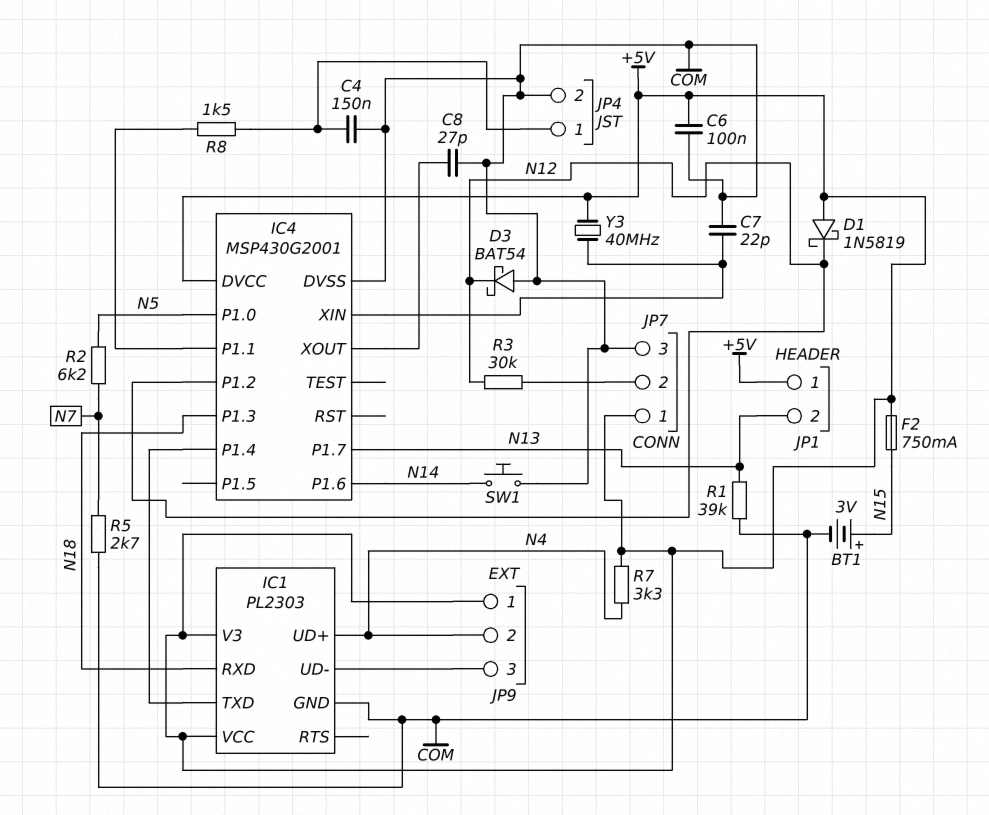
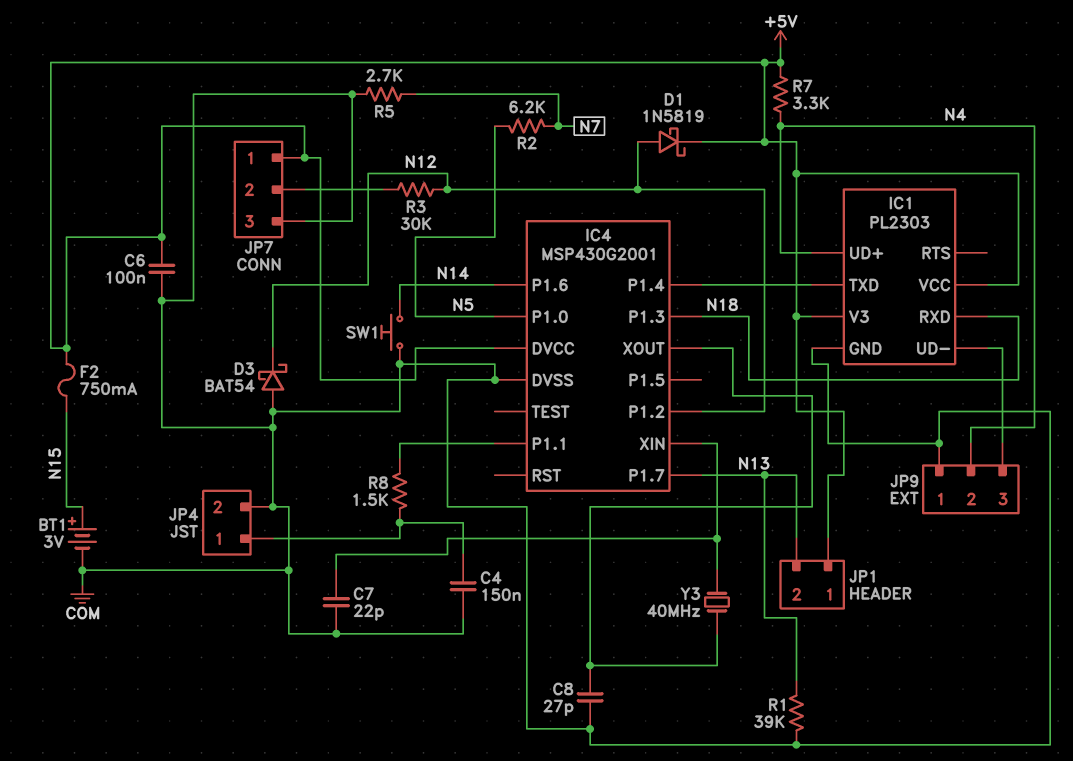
D1: schottky 1N5819 (A +5V, K N12) -> schottky 1N5819 (A N12, K +5V)
JP9 pin 1: +5V -> COM
Y3: 40MHz (+5V, IC4/XIN) -> 40MHz (IC4/XIN, IC4/XOUT)

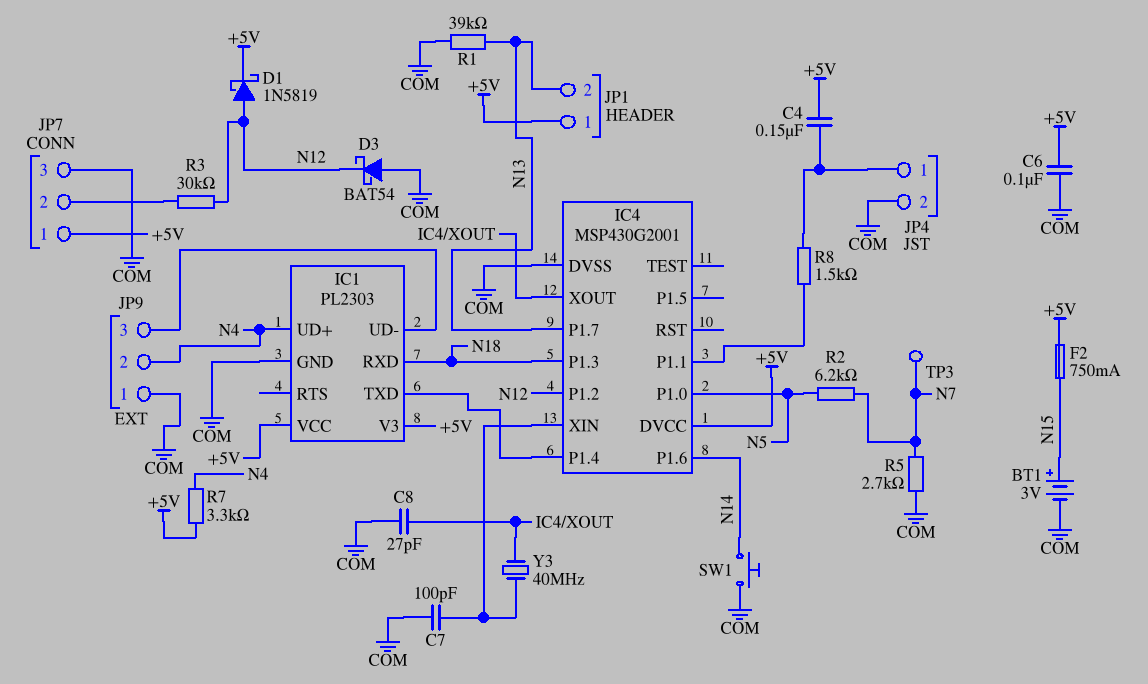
C4: 150nF (COM, JP4/1) -> 150nF (+5V, JP4/1)
C7: 22pF (COM, IC4/XIN) -> 100pF (COM, IC4/XIN)
TP3: none -> test point (N7)

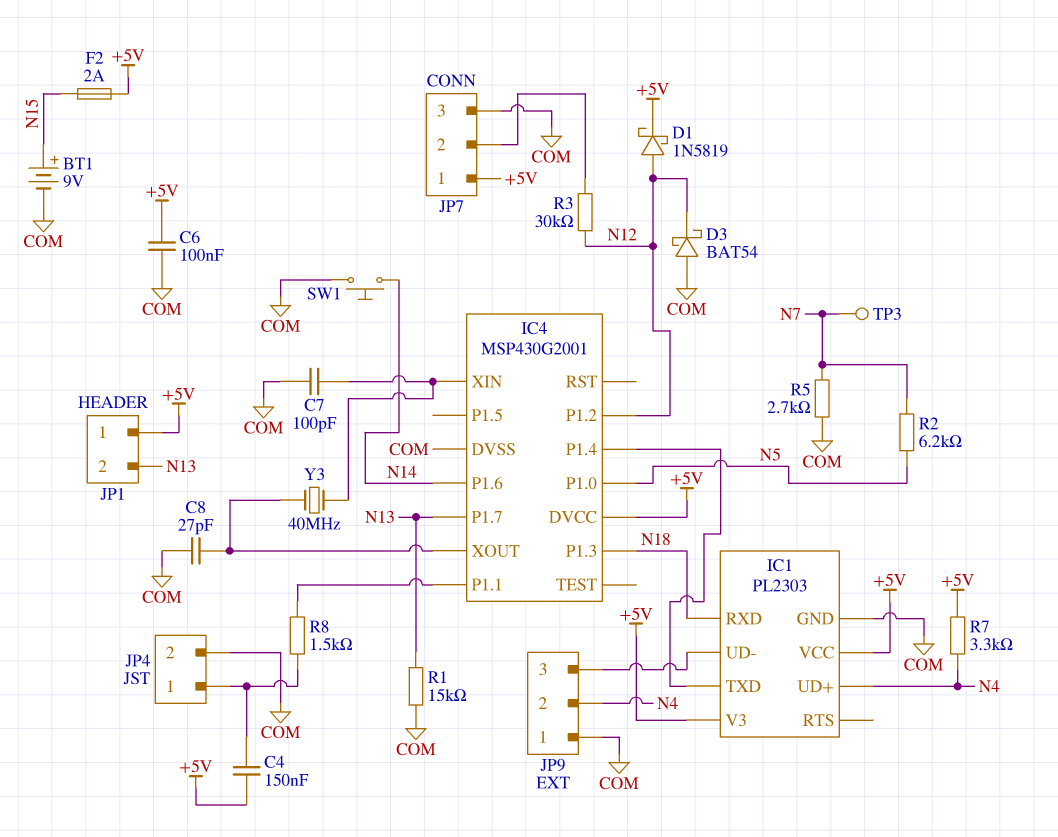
BT1: 3V (plus N15, minus COM) -> 9V (plus N15, minus COM)
F2: 750mA (+5V, N15) -> 2A (+5V, N15)
R1: 39k (COM, N13) -> 15k (COM, N13)

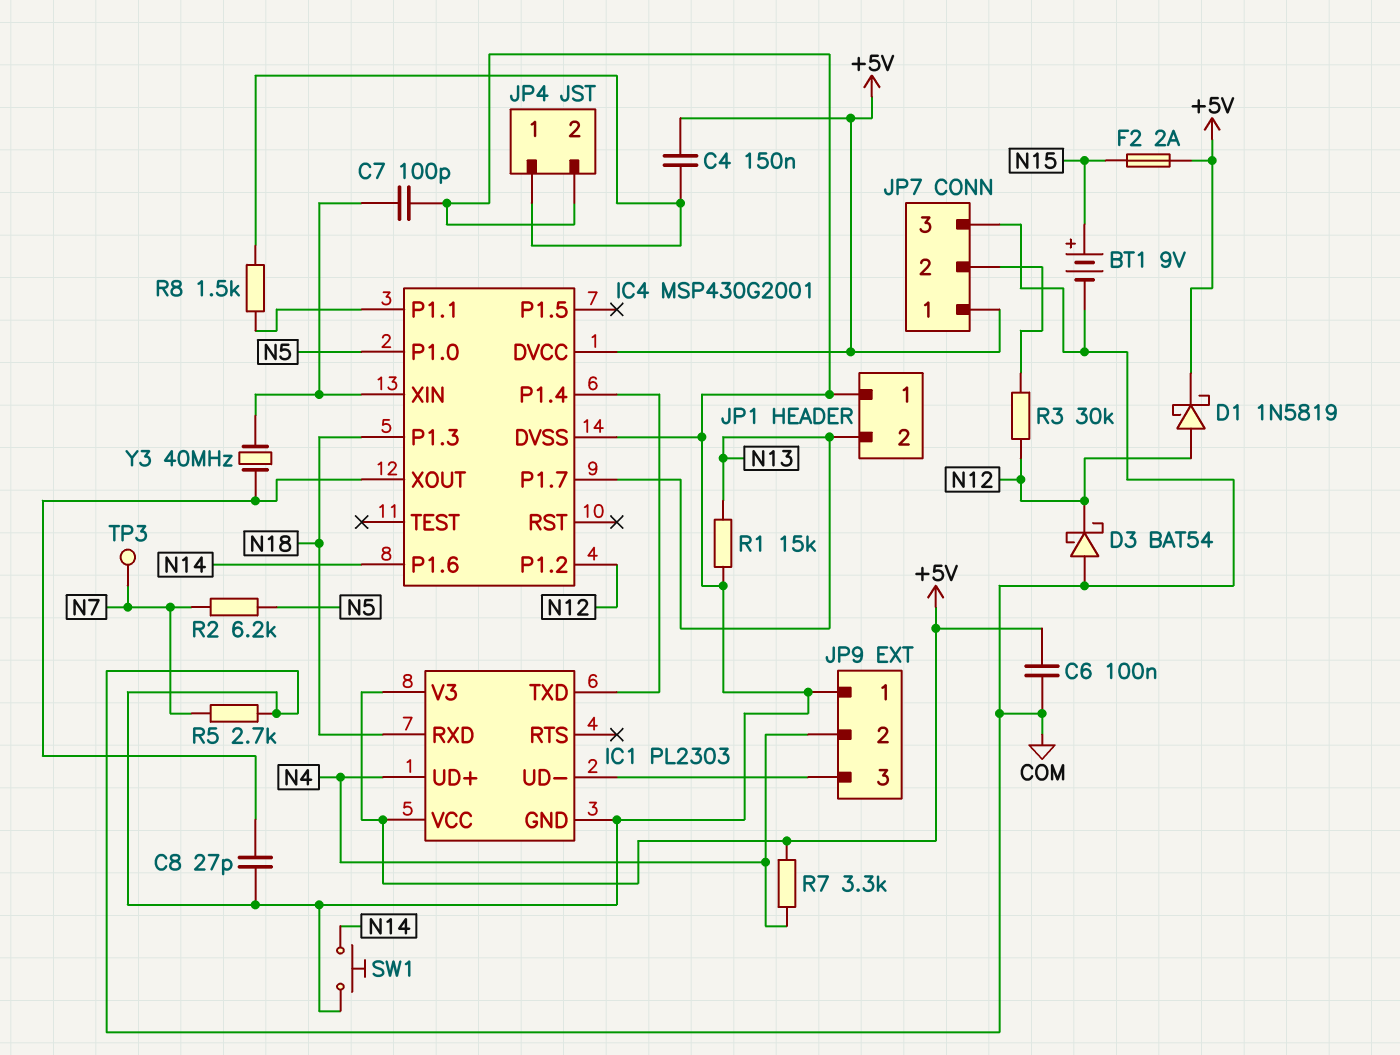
JP1 pin 1: +5V -> COM

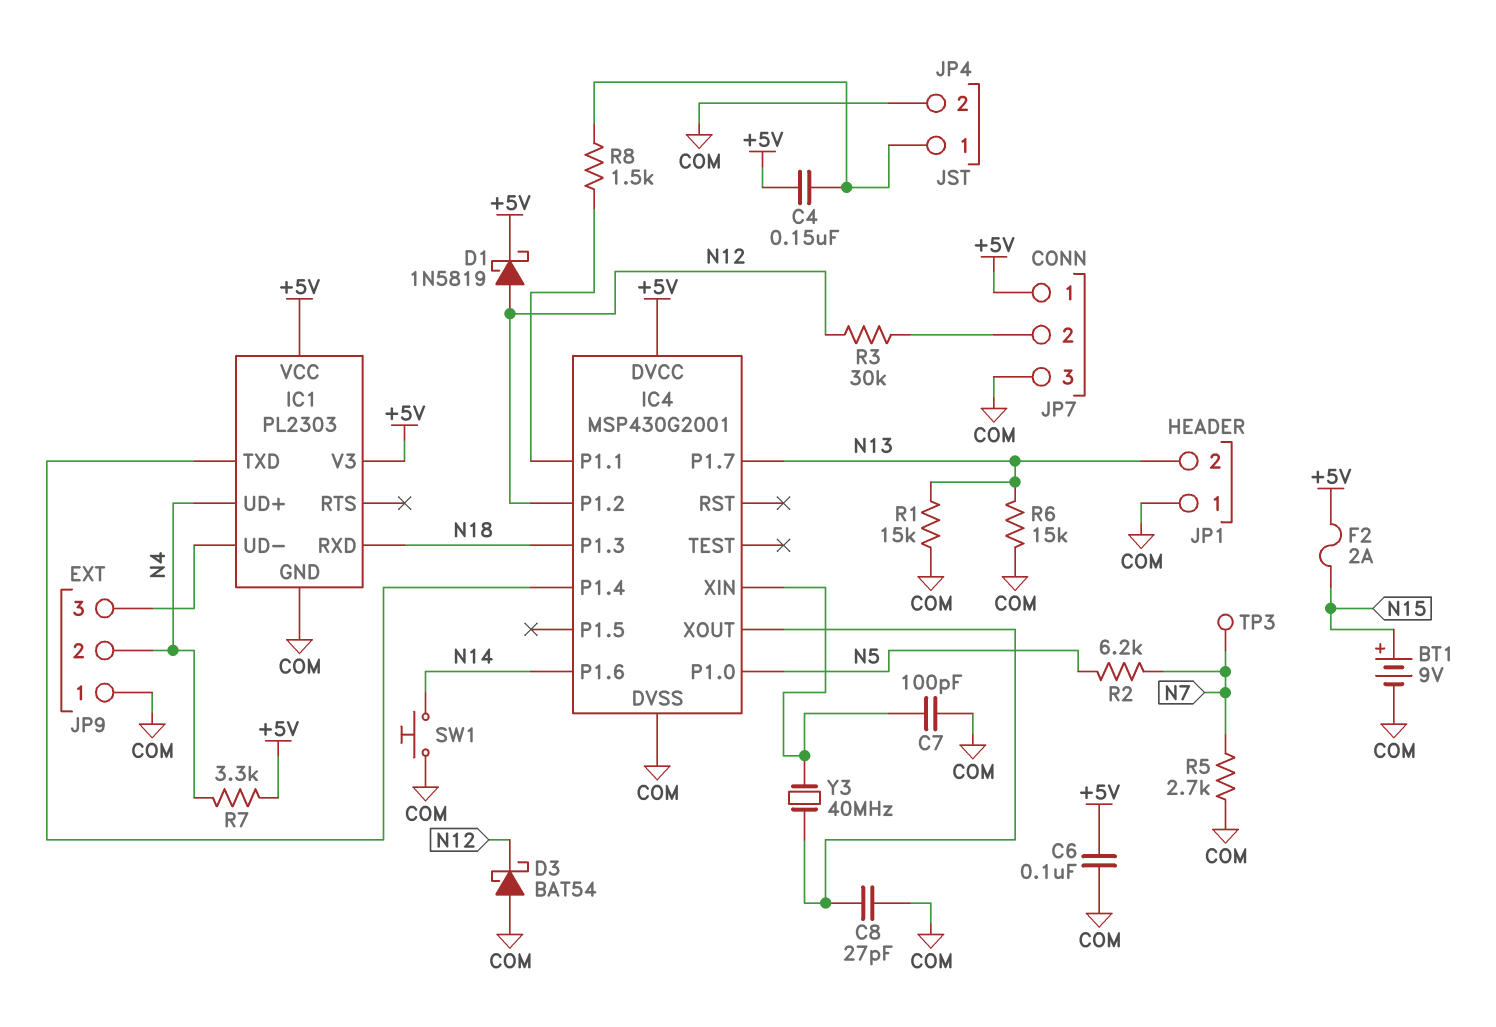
R6: none -> 15k (COM, N13)

